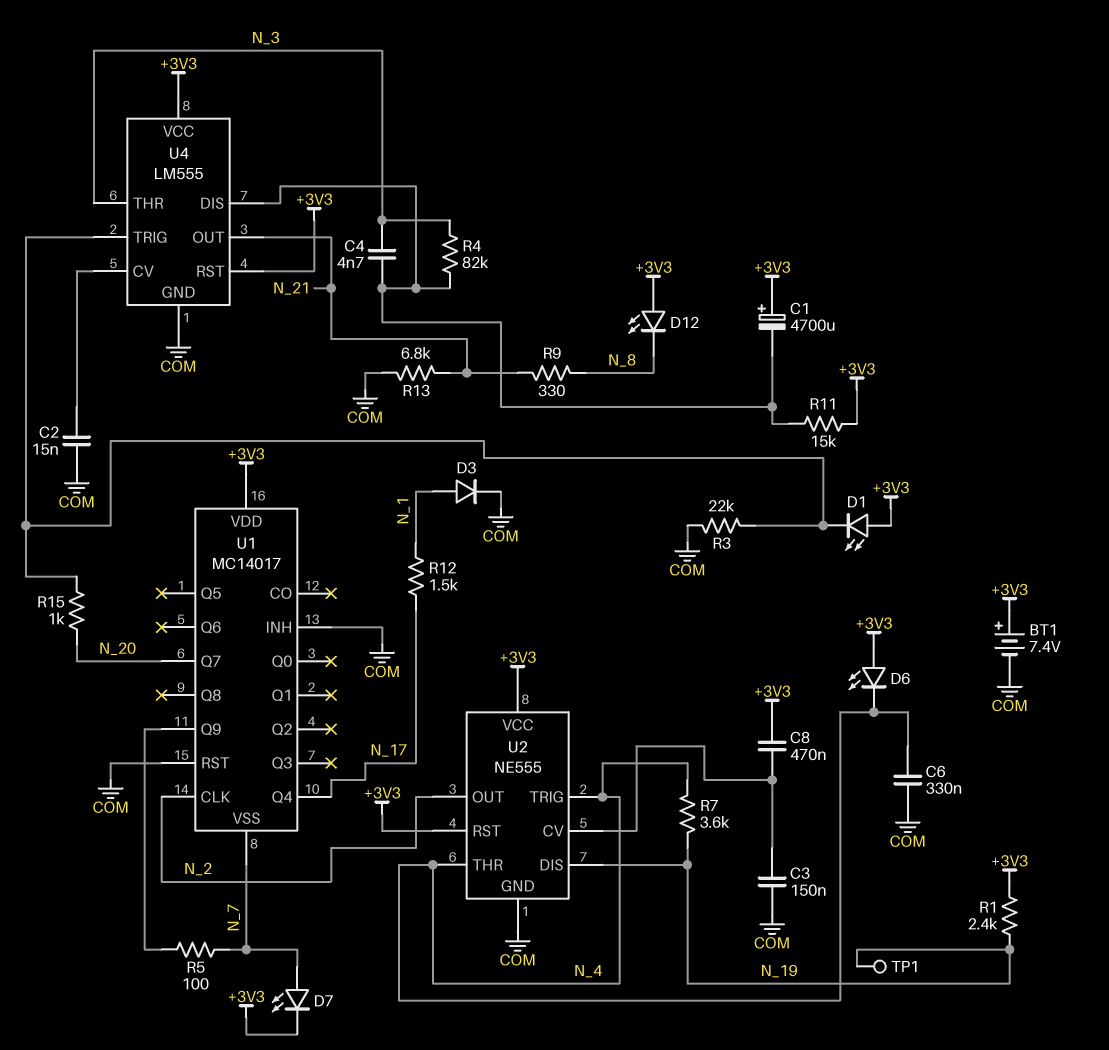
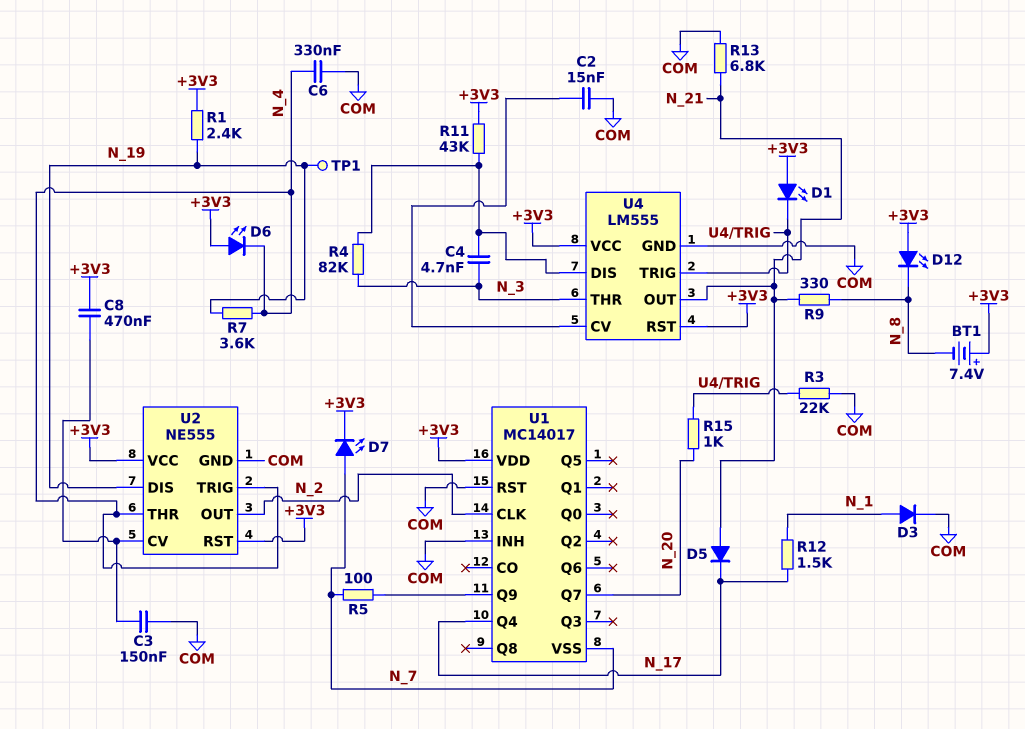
BT1: 7.4V (plus +3V3, minus COM) -> 7.4V (plus +3V3, minus N_8)
C1: 4700uF (plus +3V3, minus U4/DIS) -> none
D5: none -> diode (A N_21, K N_17)
R11: 15k (+3V3, U4/DIS) -> 43k (+3V3, U4/DIS)

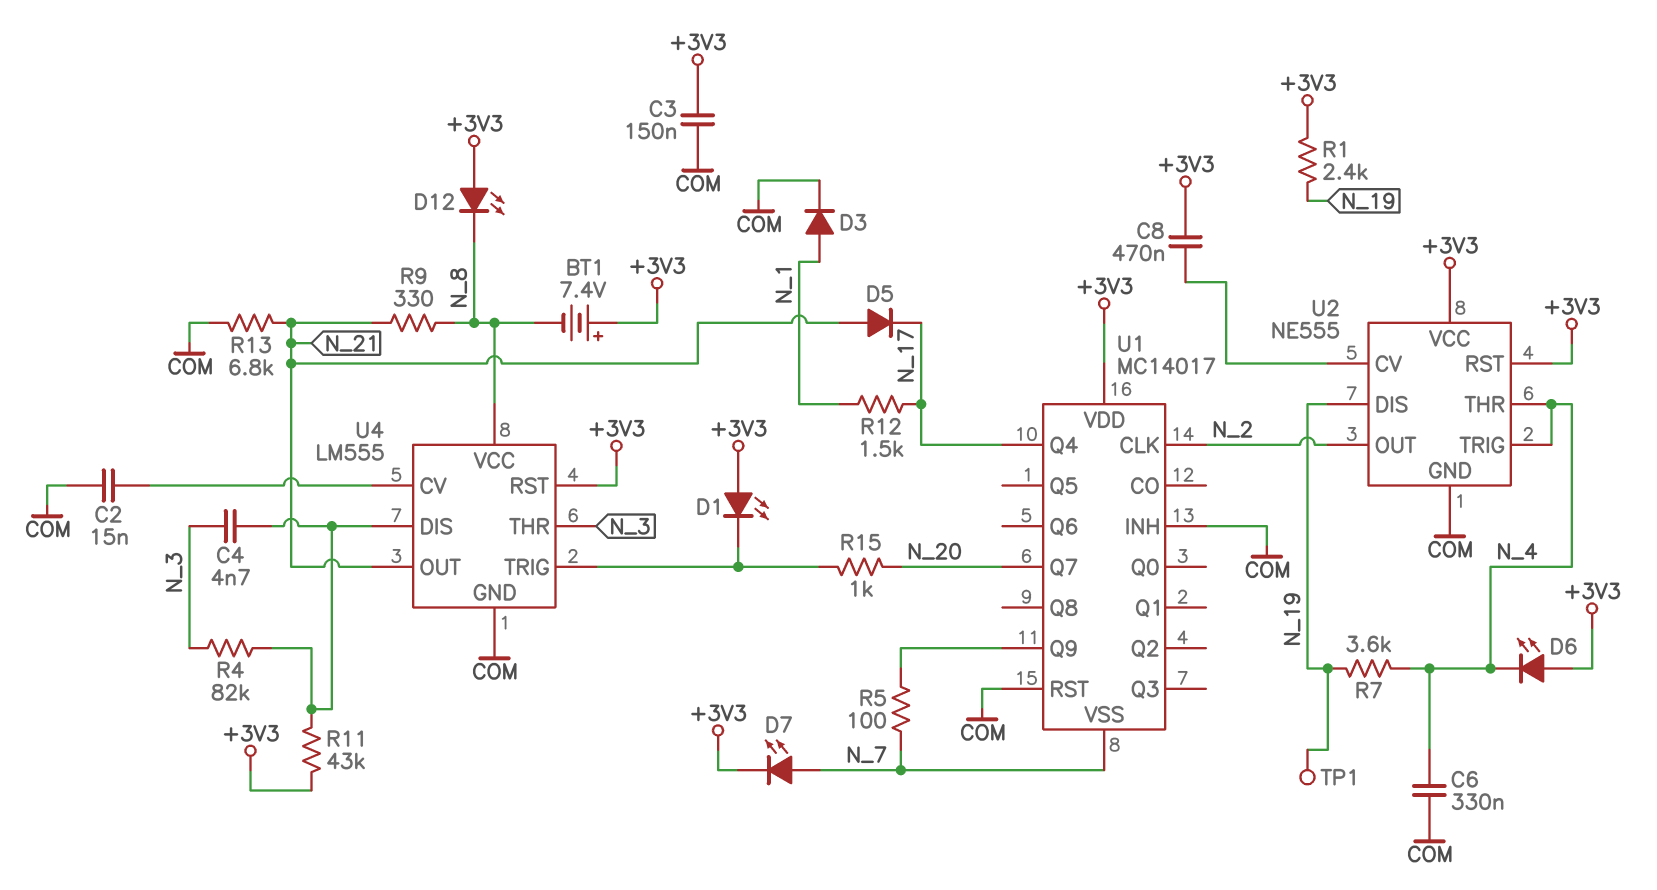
C3: 150nF (COM, U2/CV) -> 150nF (+3V3, COM)
R3: 22k (COM, U4/TRIG) -> none
U4 pin VCC: +3V3 -> N_8

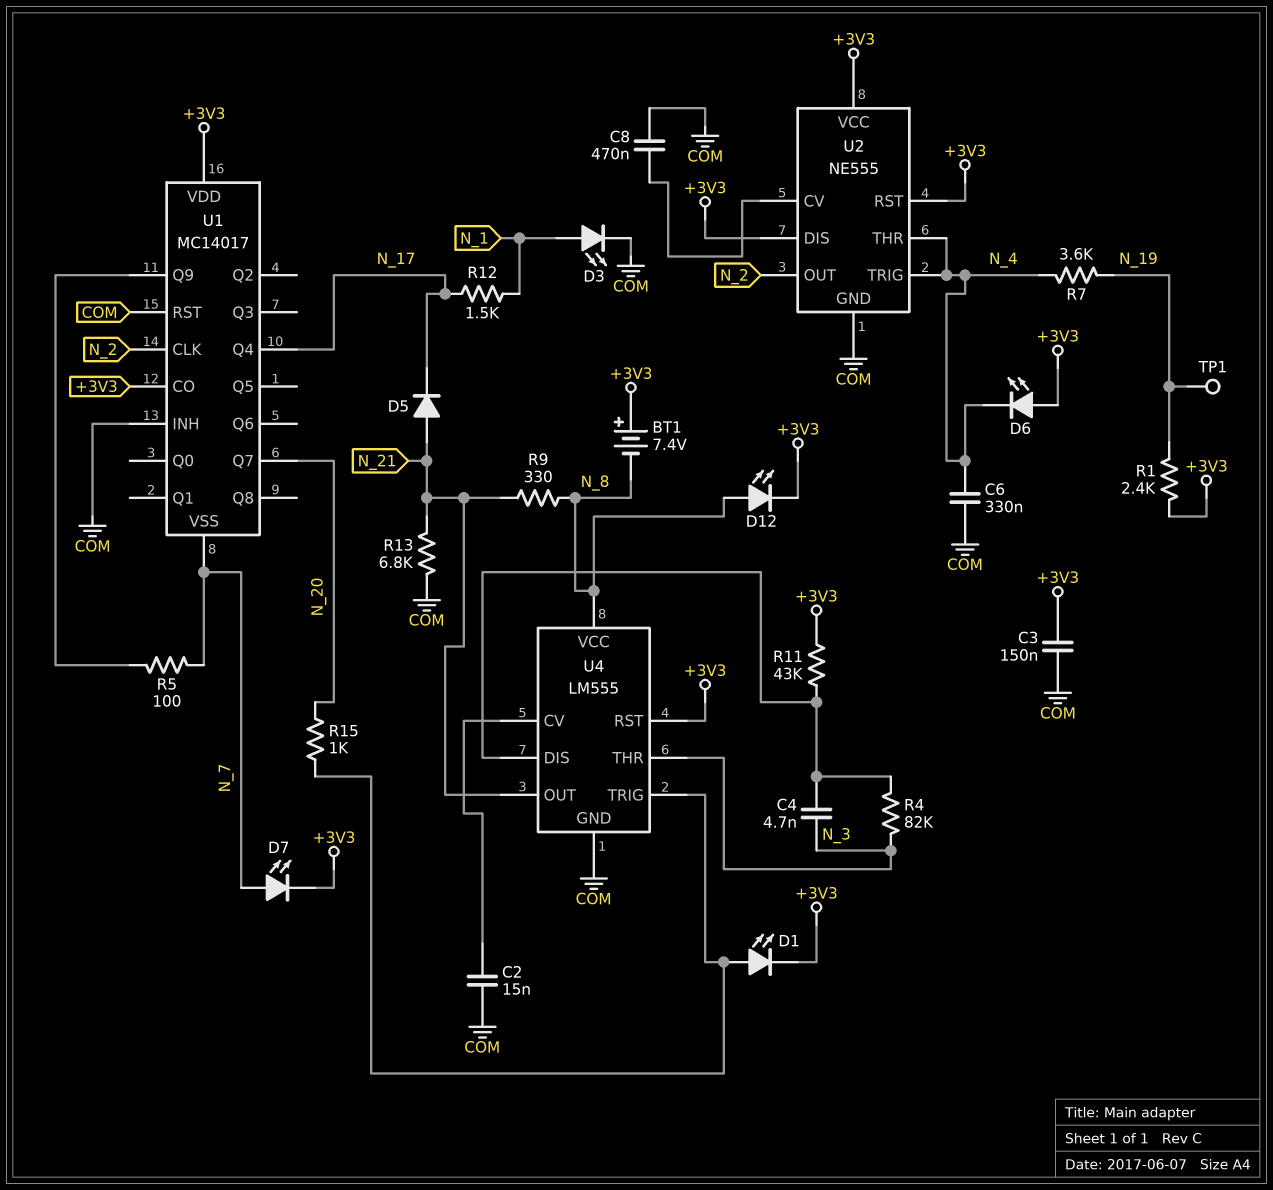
C8: 470nF (+3V3, U2/CV) -> 470nF (COM, U2/CV)
D1: LED (A +3V3, K U4/TRIG) -> LED (A U4/TRIG, K +3V3)
D3: diode (A N_1, K COM) -> LED (A N_1, K COM)
D12: LED (A +3V3, K N_8) -> LED (A N_8, K +3V3)
U1 pin CO: none -> +3V3
U2 pin DIS: N_19 -> +3V3

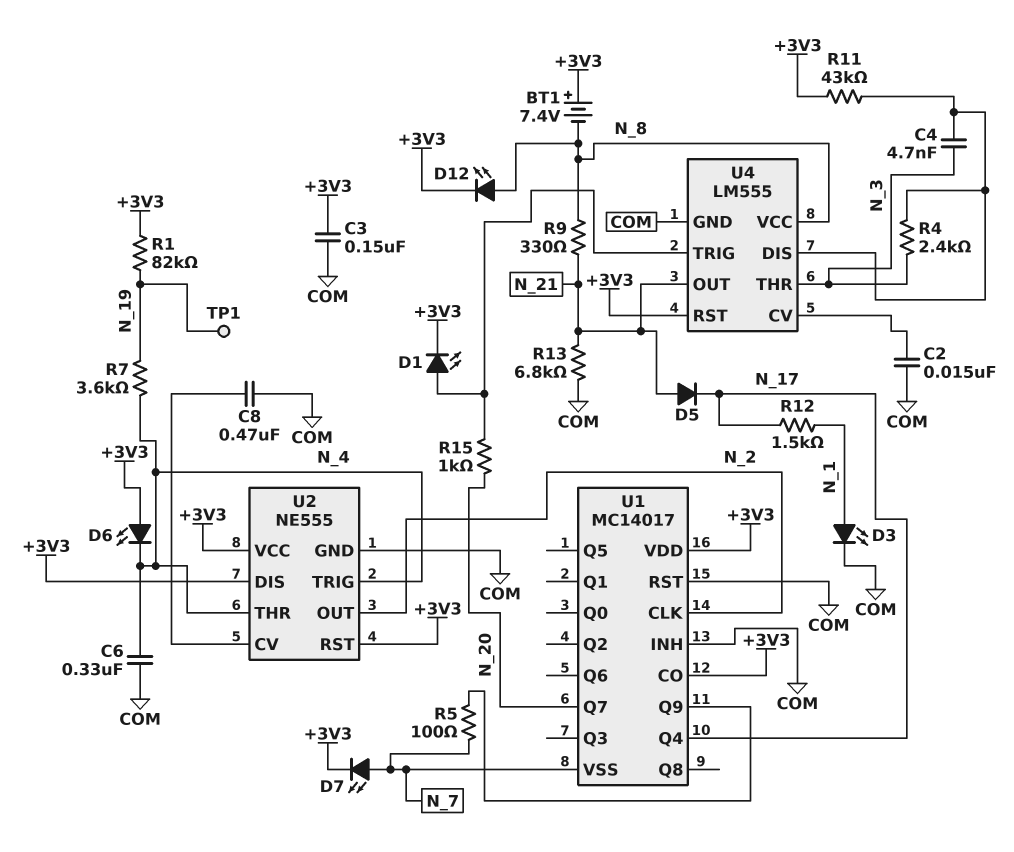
R1: 2.4k (+3V3, N_19) -> 82k (+3V3, N_19)
R4: 82k (N_3, U4/DIS) -> 2.4k (N_3, U4/DIS)

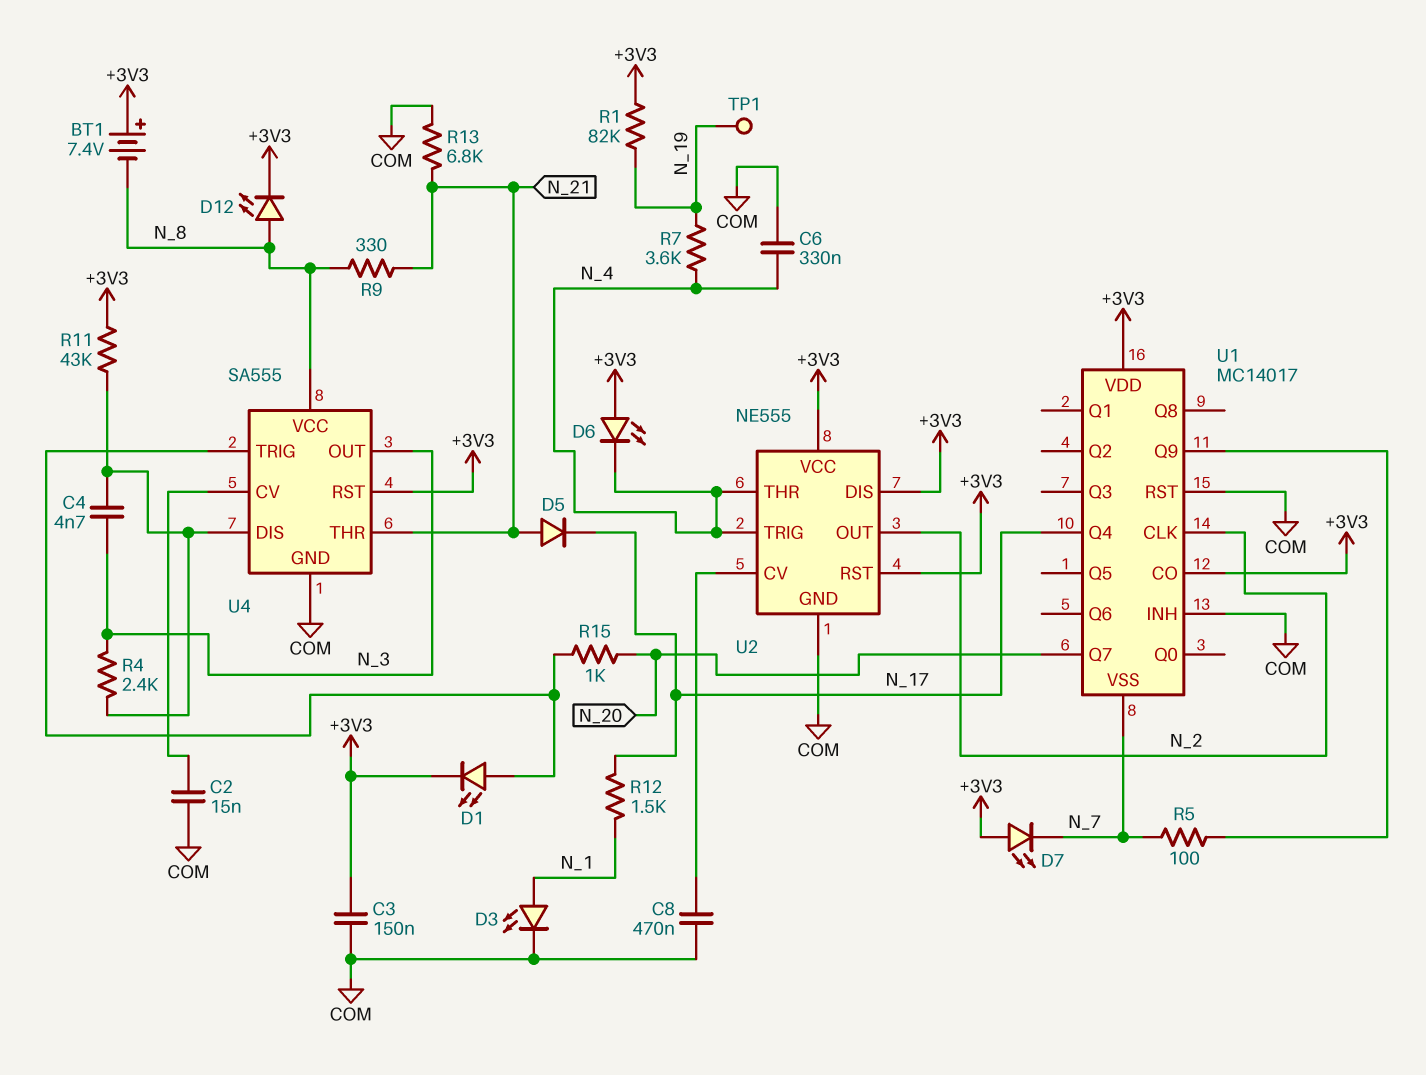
D7: LED (A N_7, K +3V3) -> LED (A +3V3, K N_7)
U4: LM555 -> SA555
U4 pin OUT: N_21 -> N_3
U4 pin THR: N_3 -> N_21

